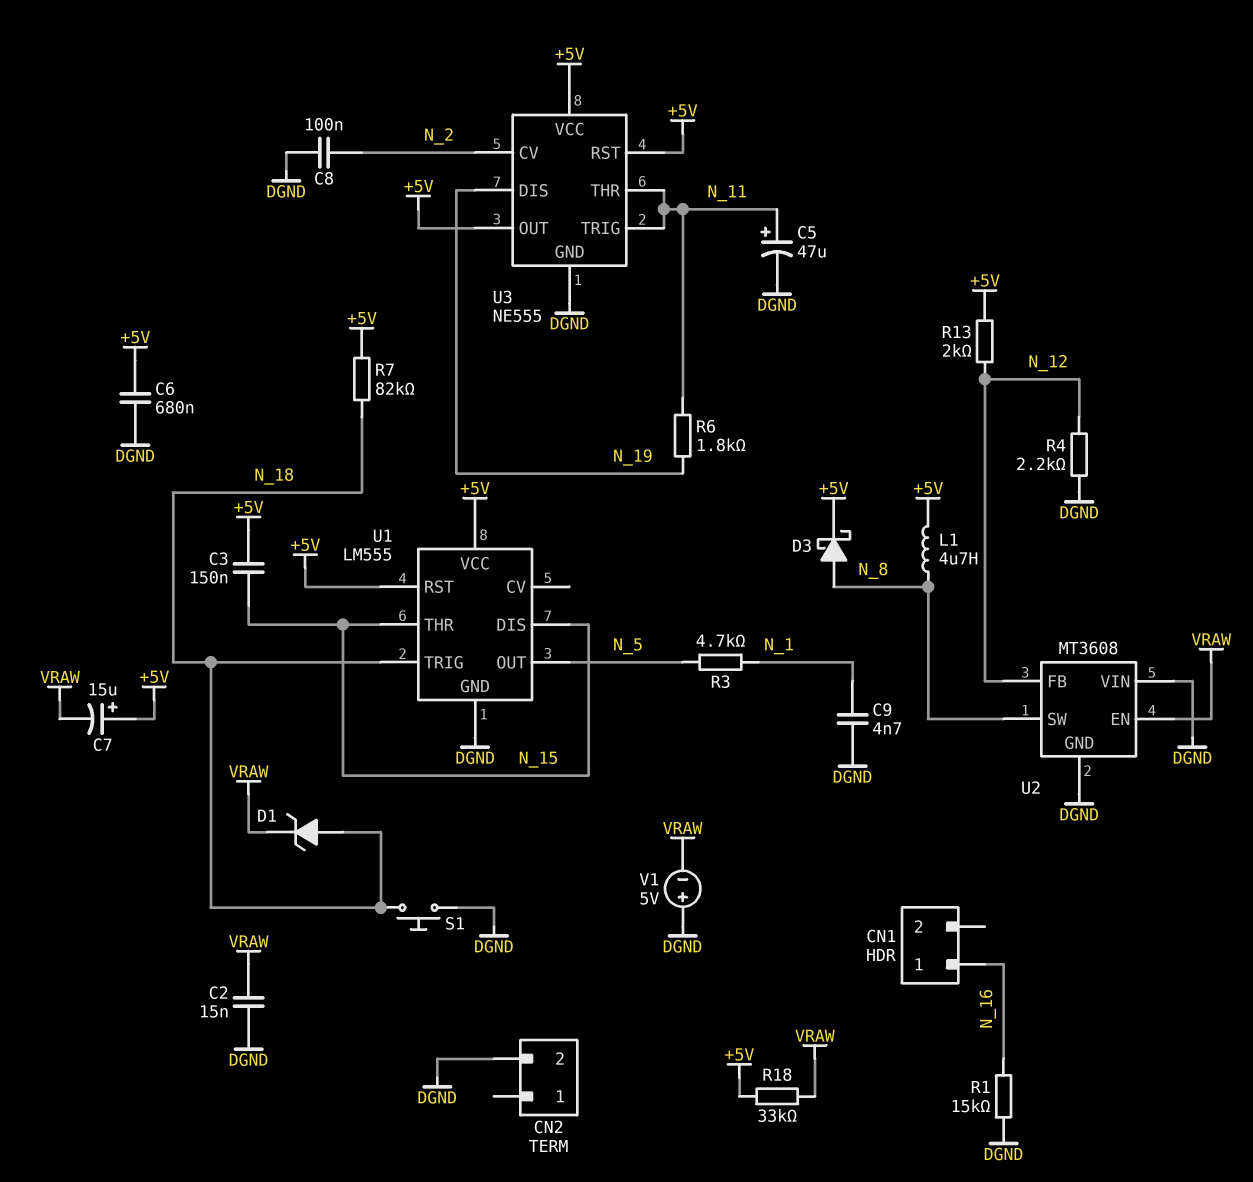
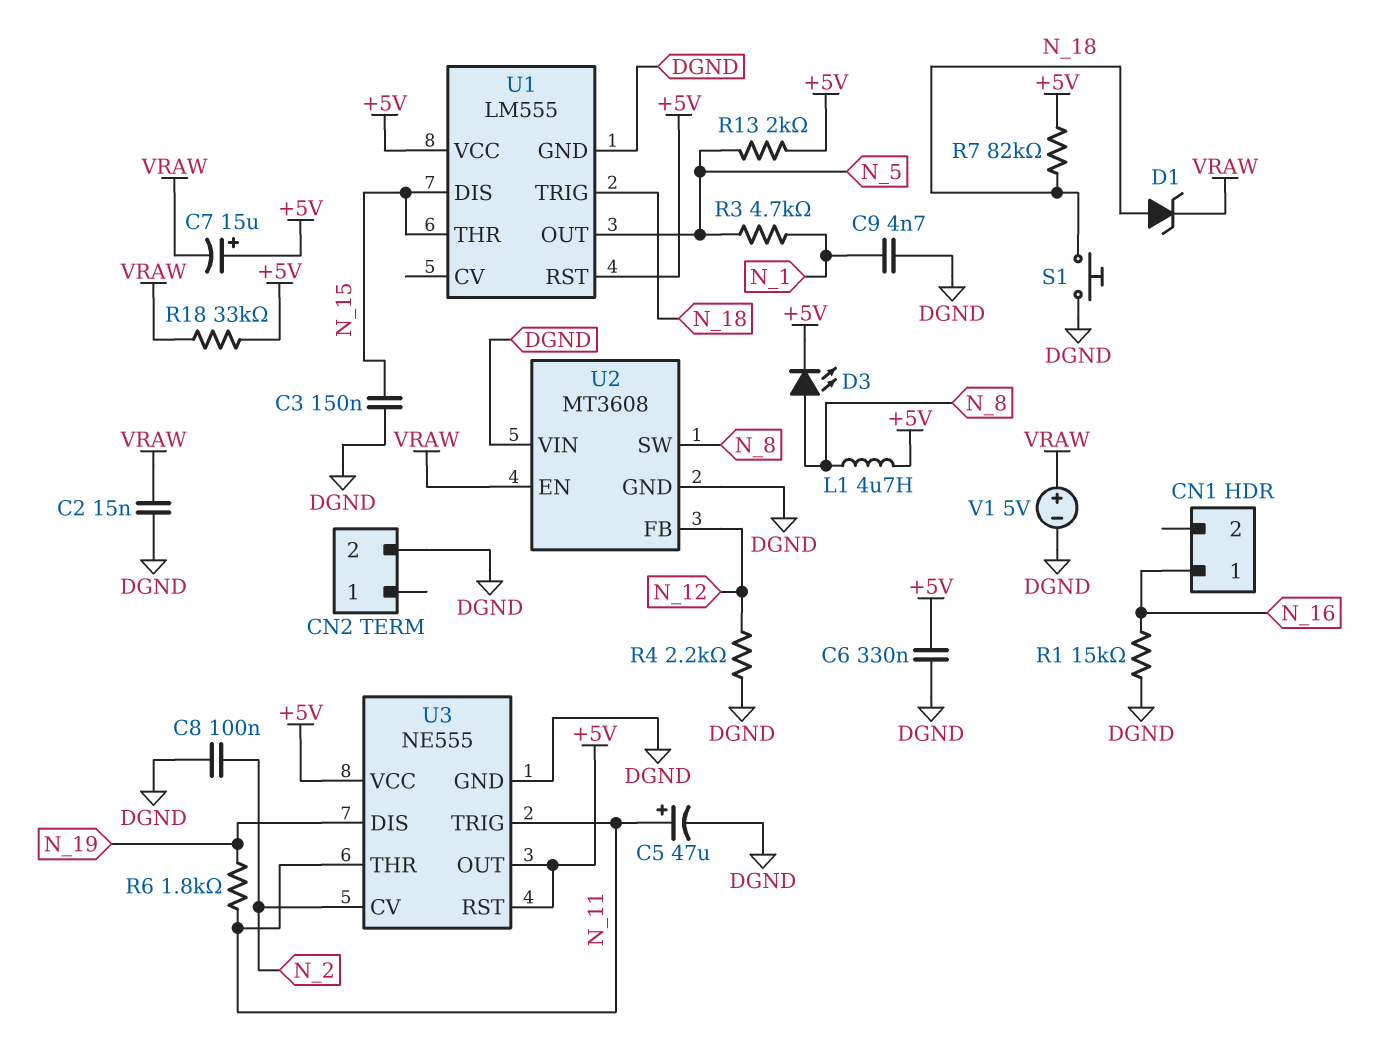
C3: 150nF (+5V, N_15) -> 150nF (DGND, N_15)
C6: 680nF (+5V, DGND) -> 330nF (+5V, DGND)
D3: schottky (A N_8, K +5V) -> LED (A N_8, K +5V)
R13: 2k (+5V, N_12) -> 2k (+5V, N_5)
V1: 5V (plus DGND, minus VRAW) -> 5V (plus VRAW, minus DGND)

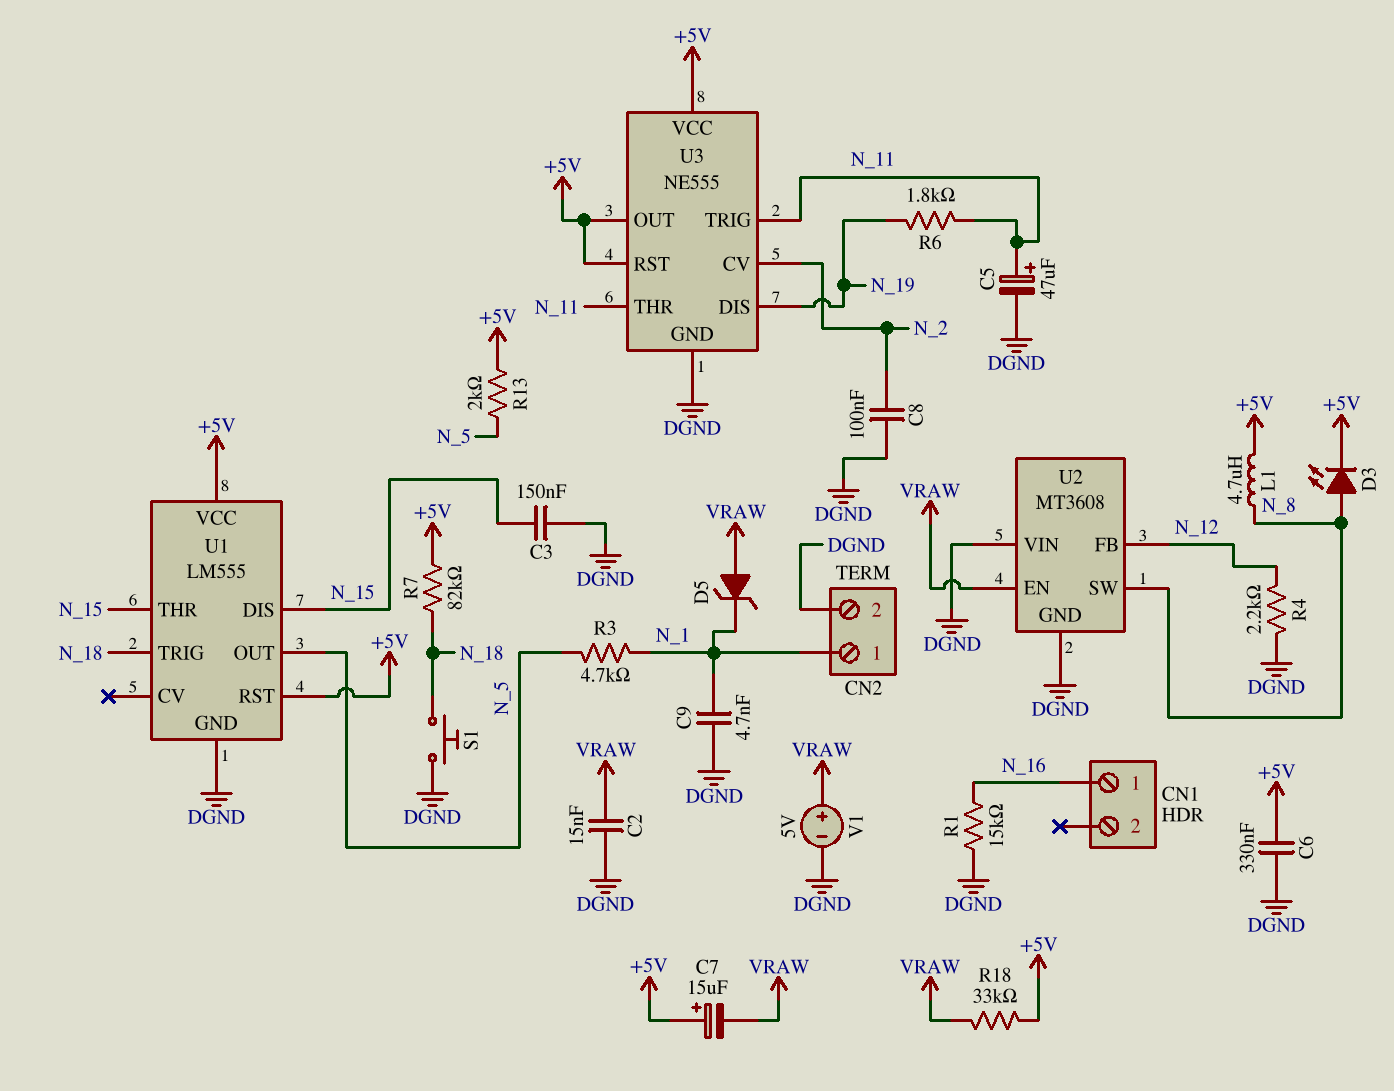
CN2 pin 1: none -> N_1
D1: zener (A N_18, K VRAW) -> none
D5: none -> zener (A VRAW, K N_1)

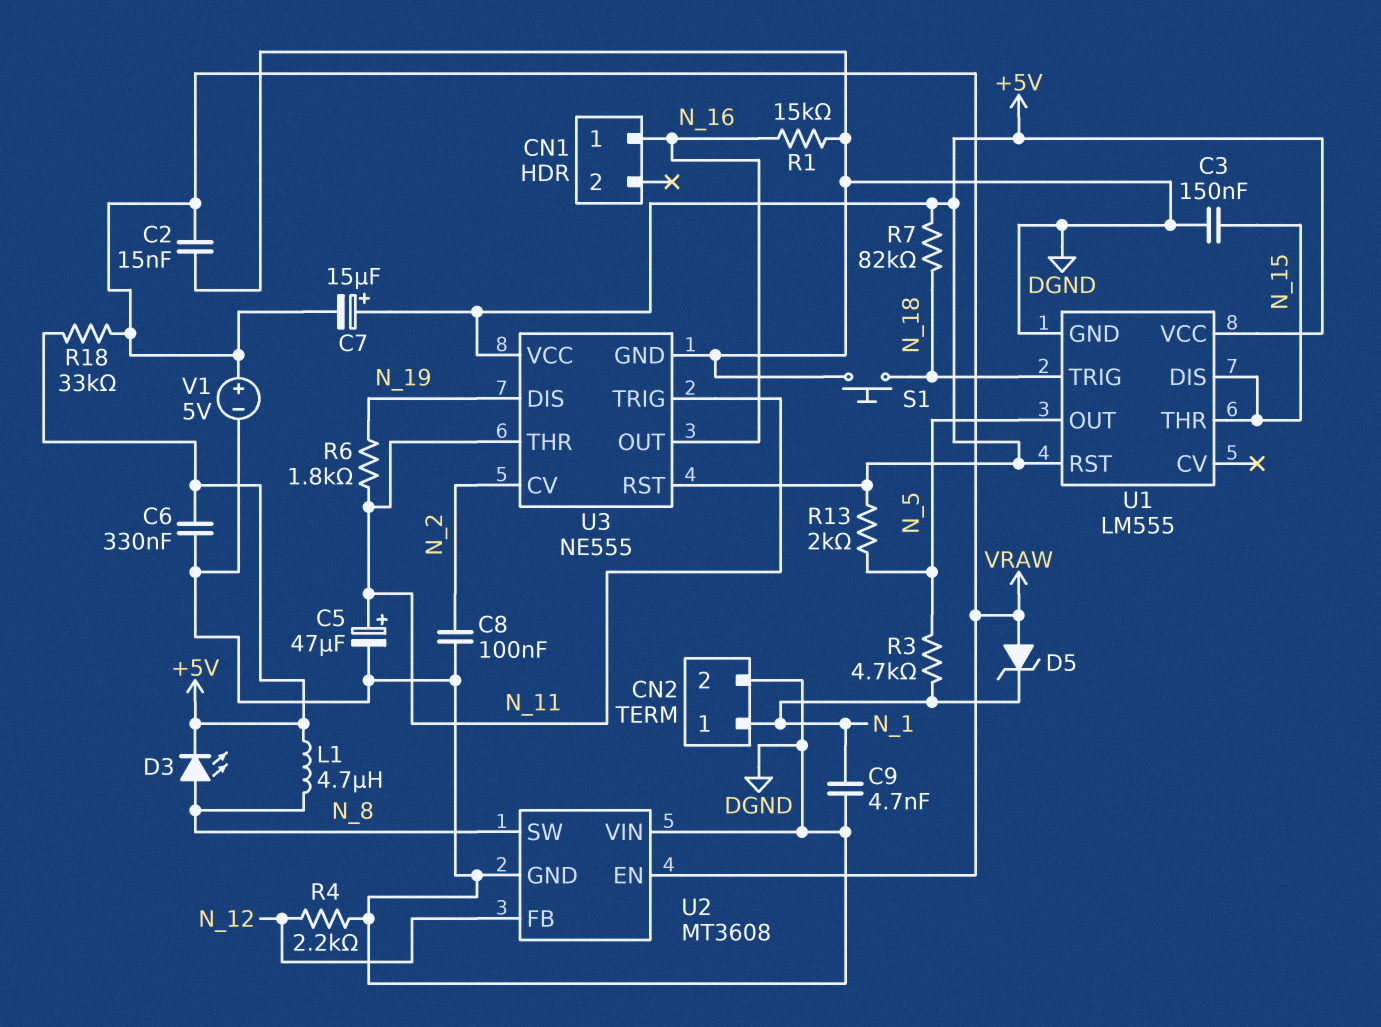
U3 pin OUT: +5V -> N_16

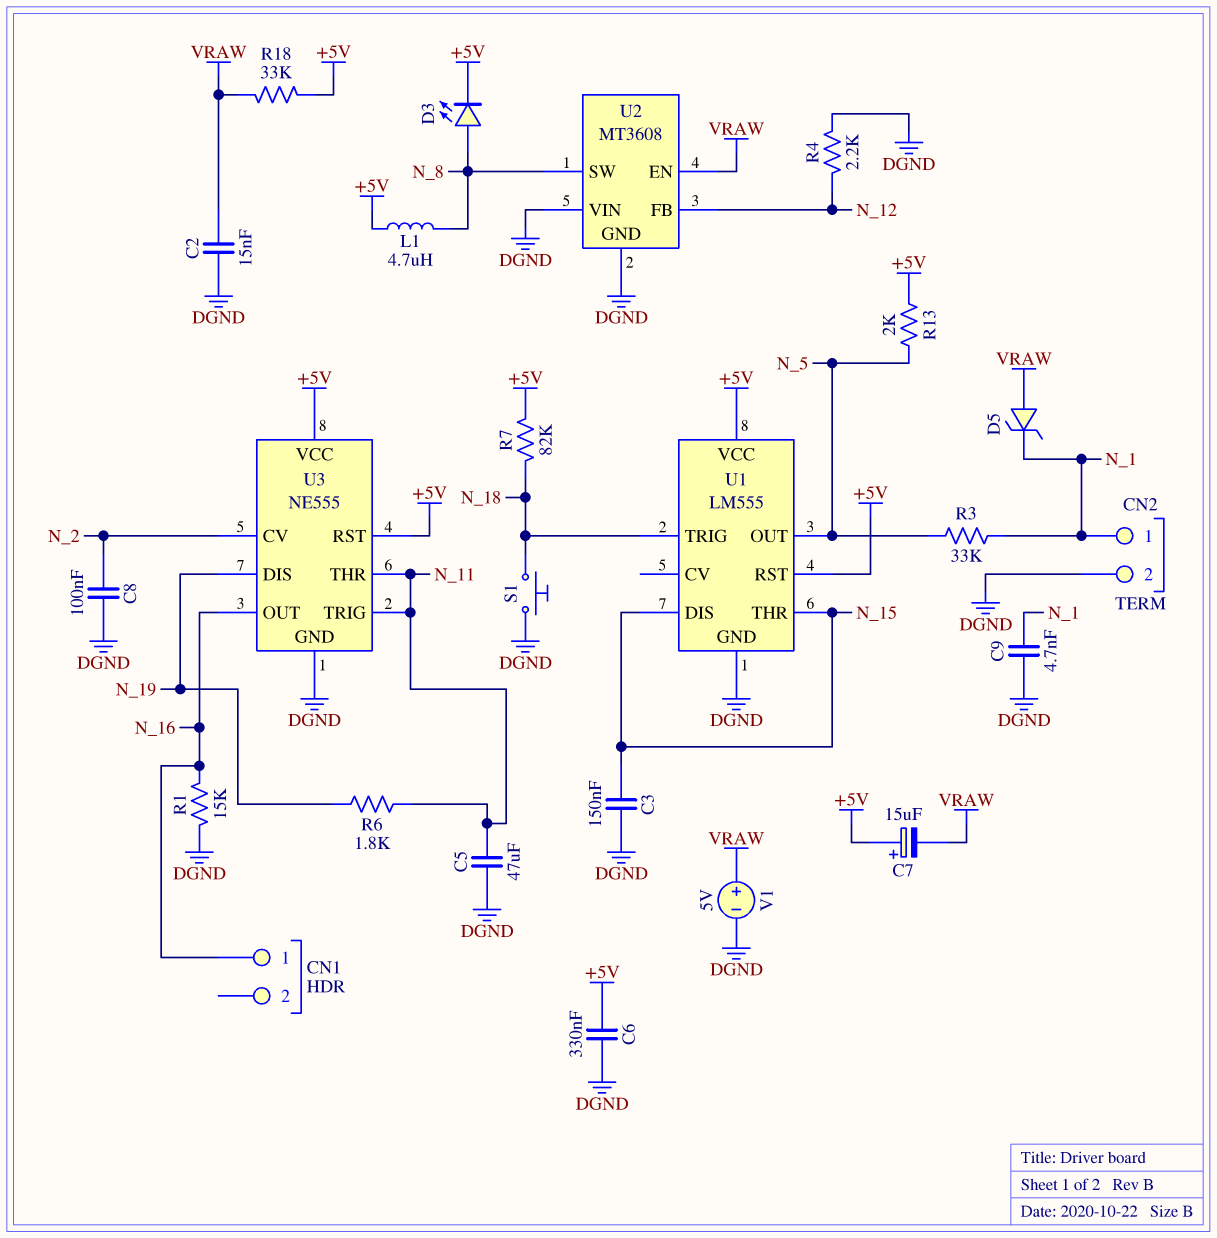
C5: 47uF (plus N_11, minus DGND) -> 47uF (DGND, N_11)
R3: 4.7k (N_1, N_5) -> 33k (N_1, N_5)

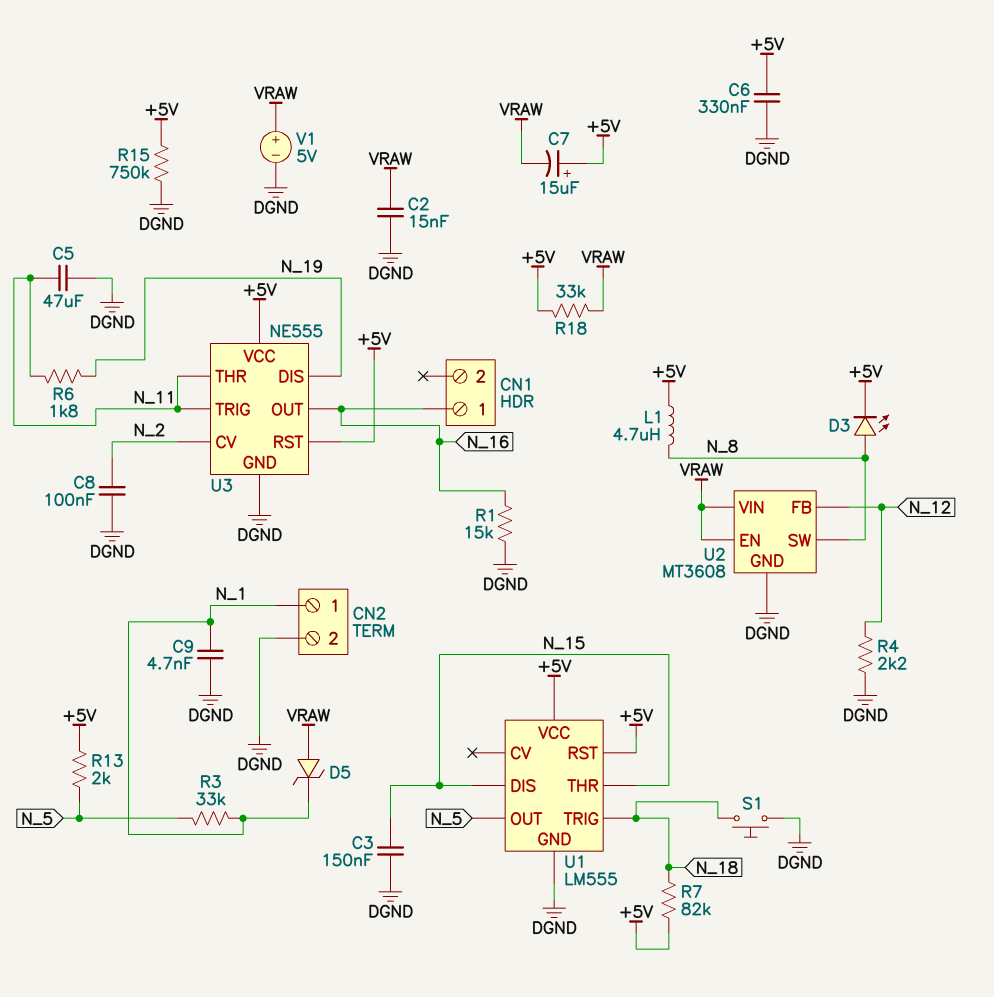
R15: none -> 750k (+5V, DGND)
U2 pin VIN: DGND -> VRAW

